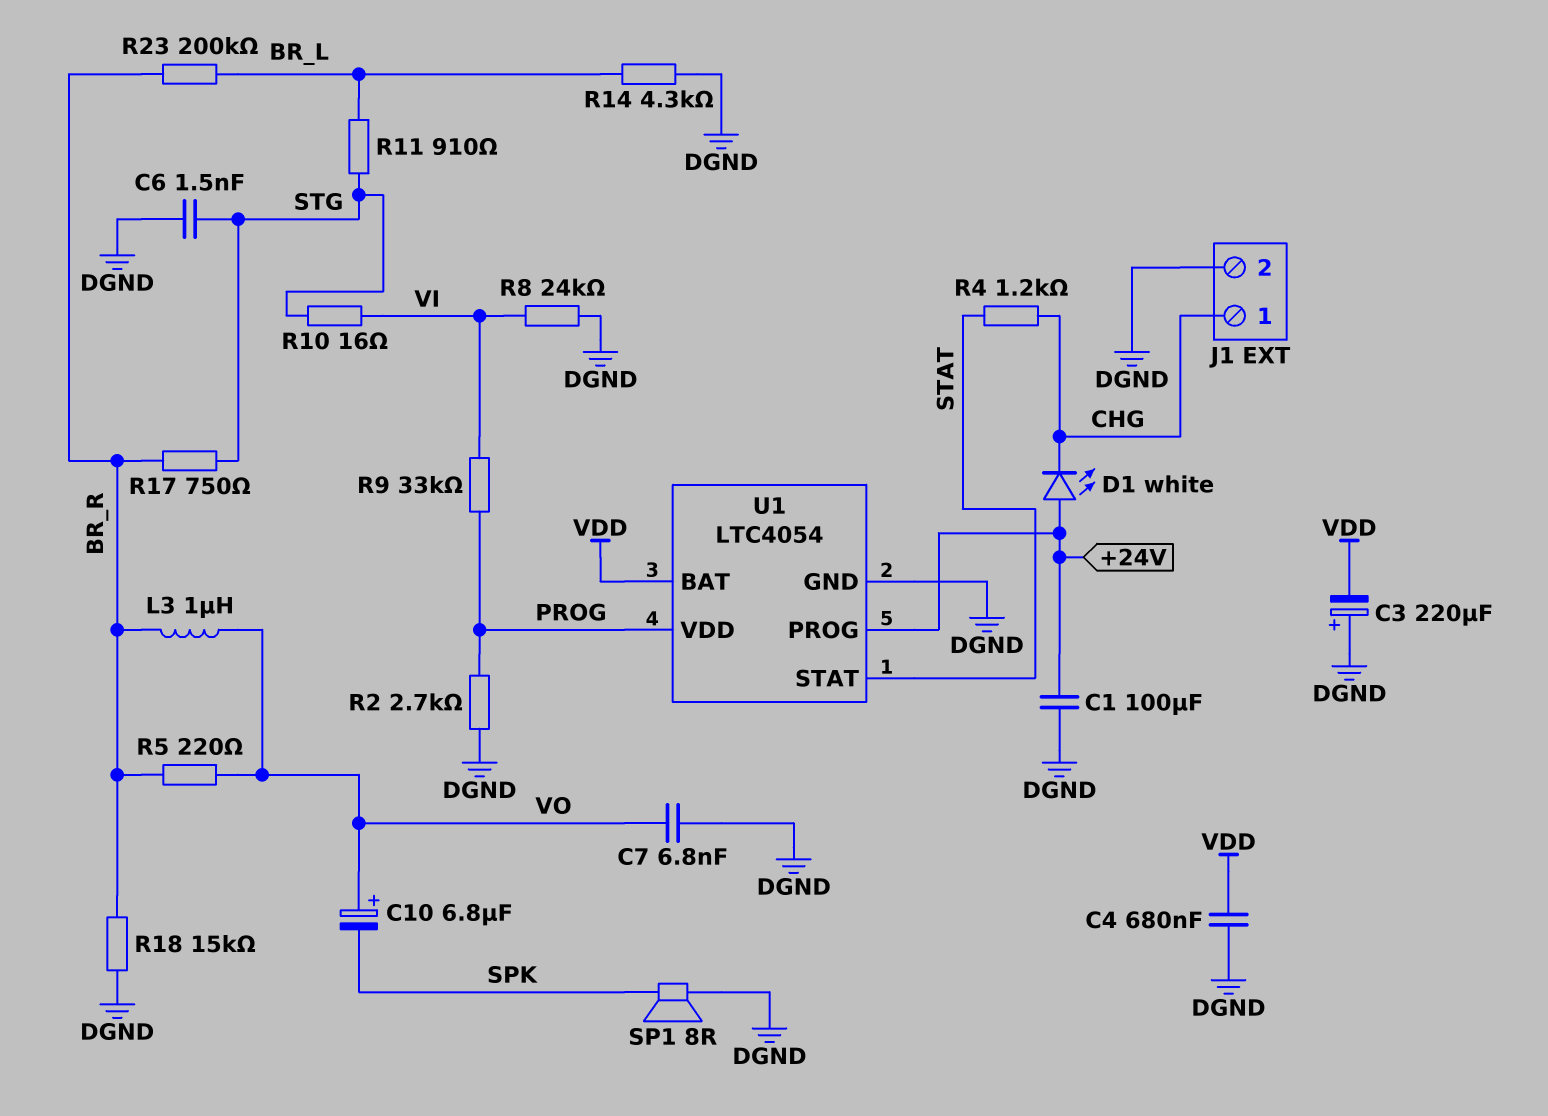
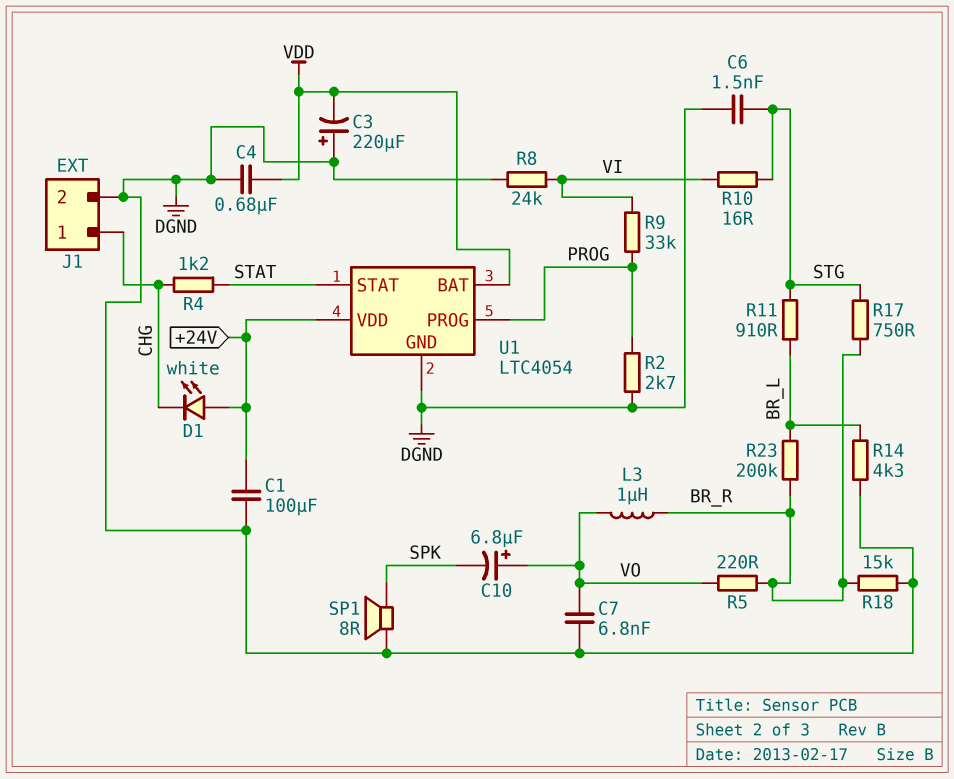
U1 pin PROG: +24V -> PROG
U1 pin VDD: PROG -> +24V

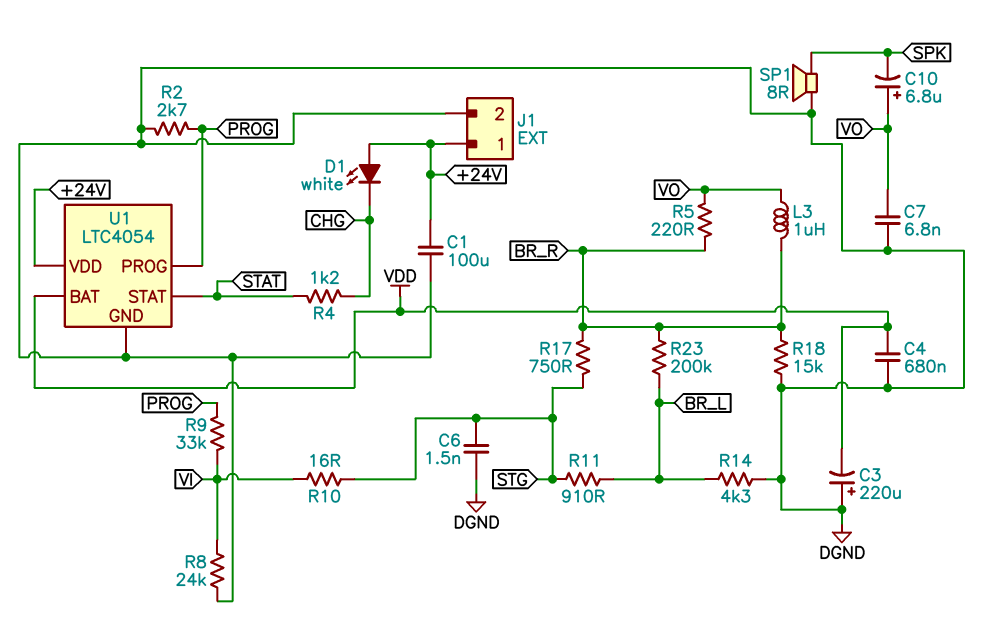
J1 pin 1: CHG -> +24V

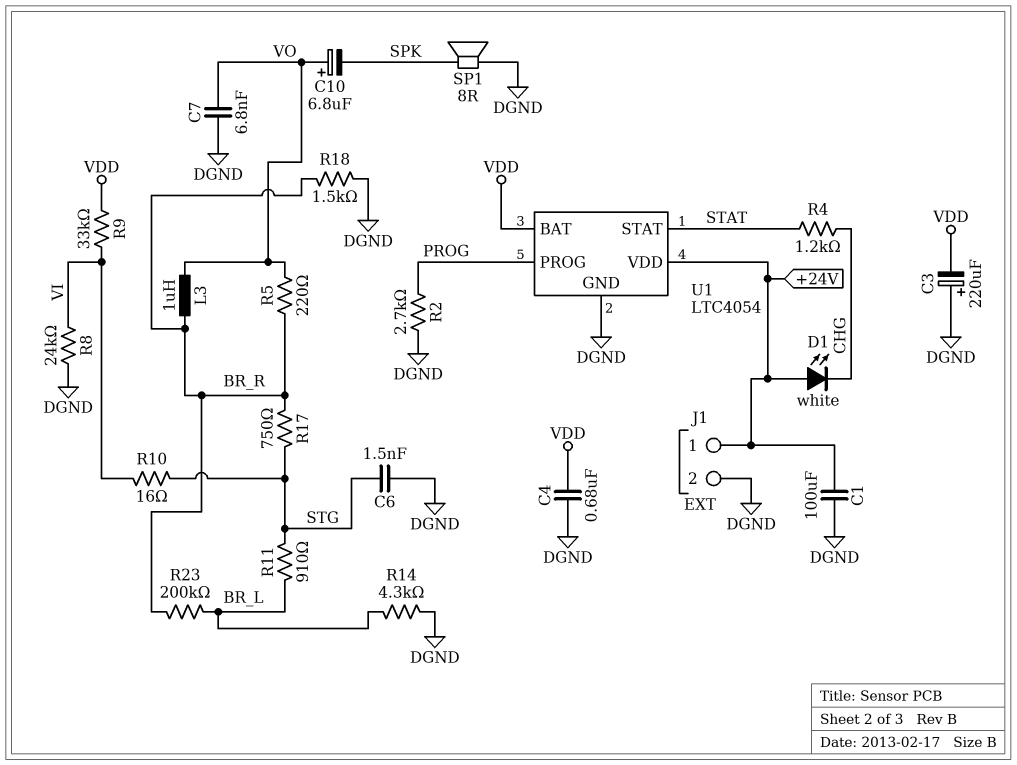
R9: 33k (PROG, VI) -> 33k (VDD, VI)
R18: 15k (BR_R, DGND) -> 1.5k (BR_R, DGND)

